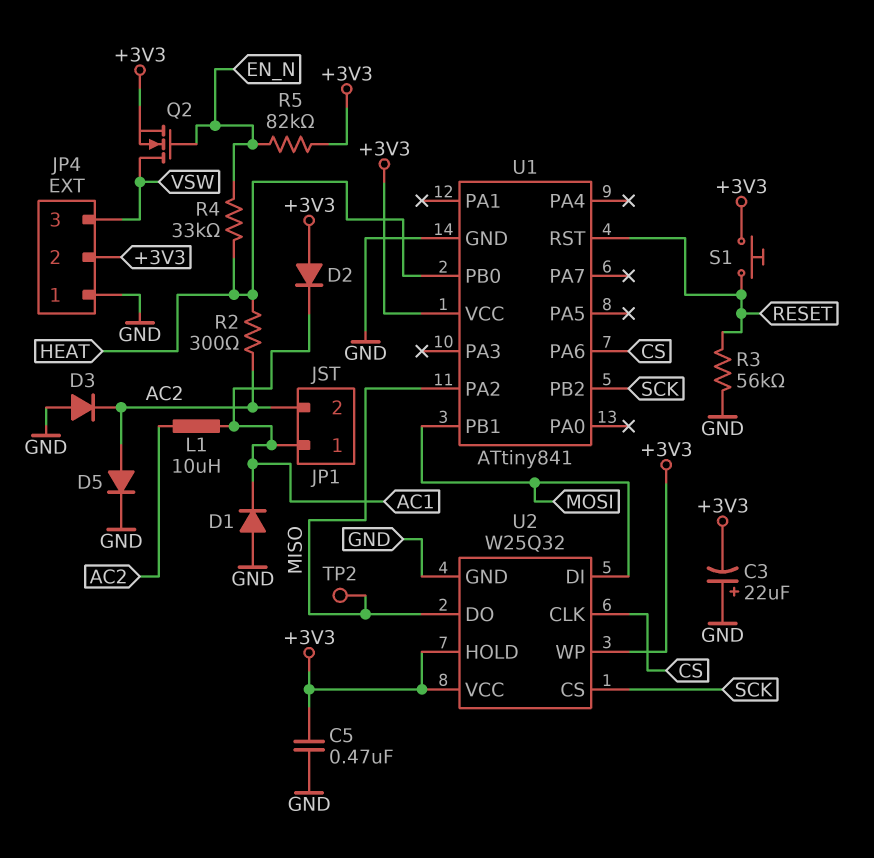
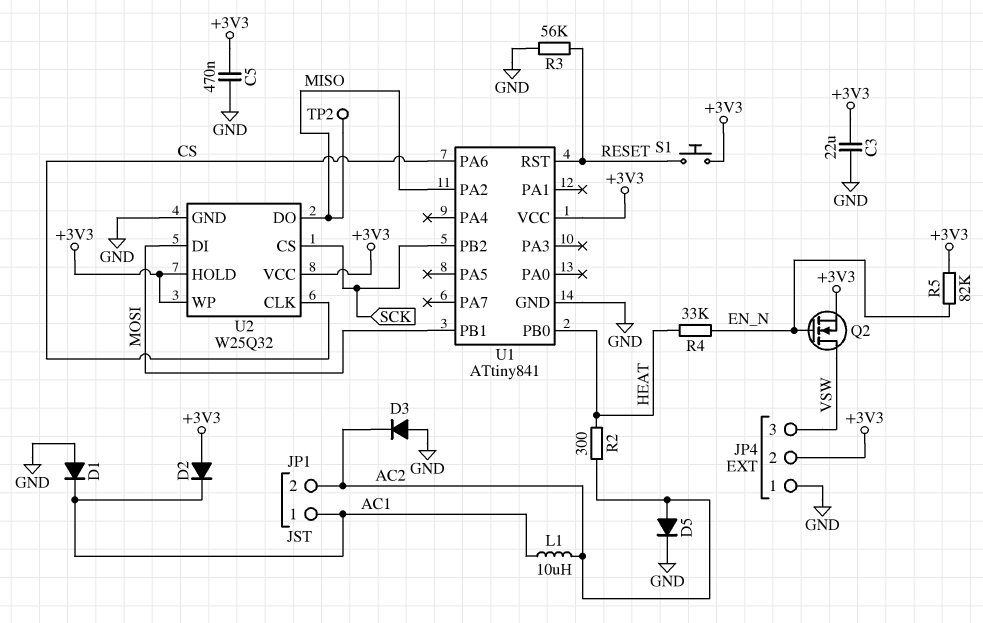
C3: 22uF (plus GND, minus +3V3) -> 22uF (+3V3, GND)

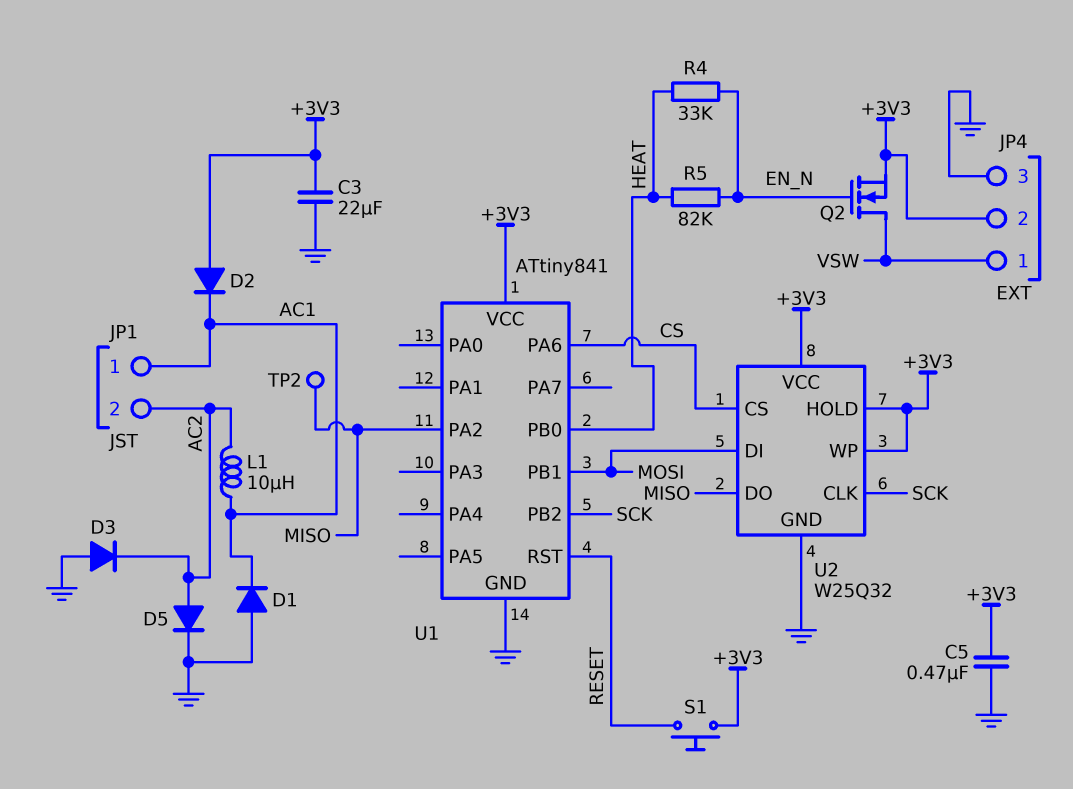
JP4 pin 1: GND -> VSW
JP4 pin 3: VSW -> GND
R2: 300 (AC2, HEAT) -> none
R3: 56k (GND, RESET) -> none
R5: 82k (+3V3, EN_N) -> 82k (EN_N, HEAT)
U2 pin CLK: CS -> SCK
U2 pin CS: SCK -> CS

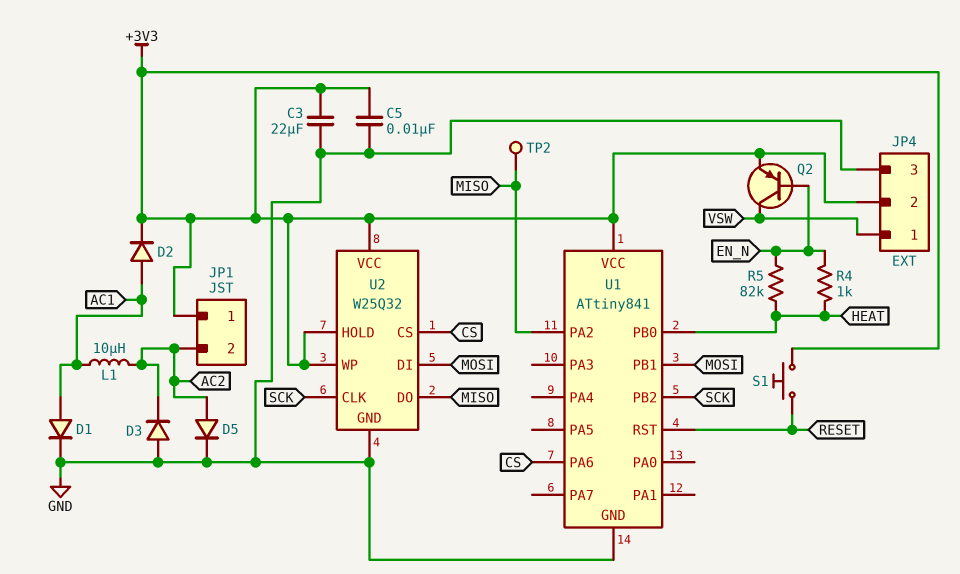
C5: 470nF (+3V3, GND) -> 10nF (+3V3, GND)
D1: diode (A GND, K AC1) -> diode (A AC1, K GND)
D2: diode (A +3V3, K AC1) -> diode (A AC1, K +3V3)
JP1 pin 1: AC1 -> +3V3
Q2: NMOS (G EN_N, D VSW, S +3V3) -> PNP (B EN_N, C VSW, E +3V3)
R4: 33k (EN_N, HEAT) -> 1k (EN_N, HEAT)

